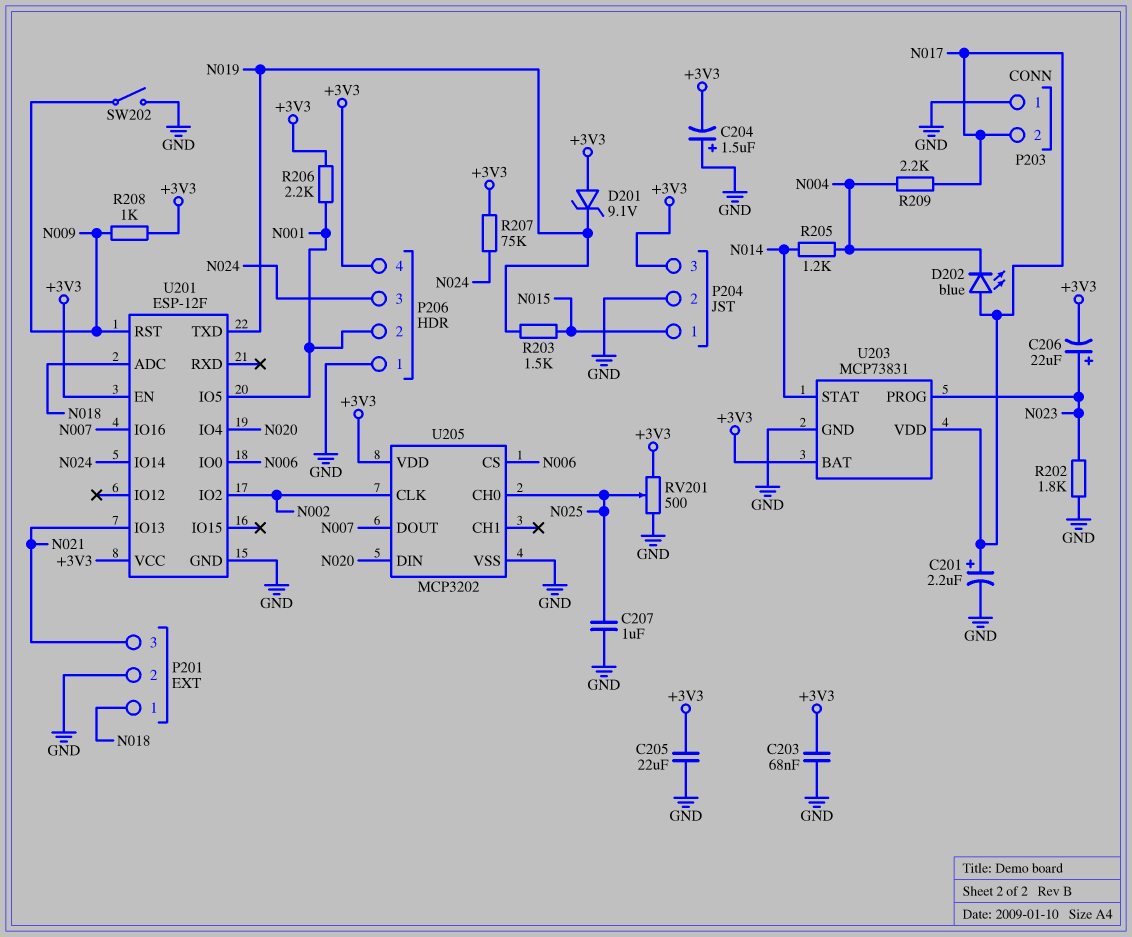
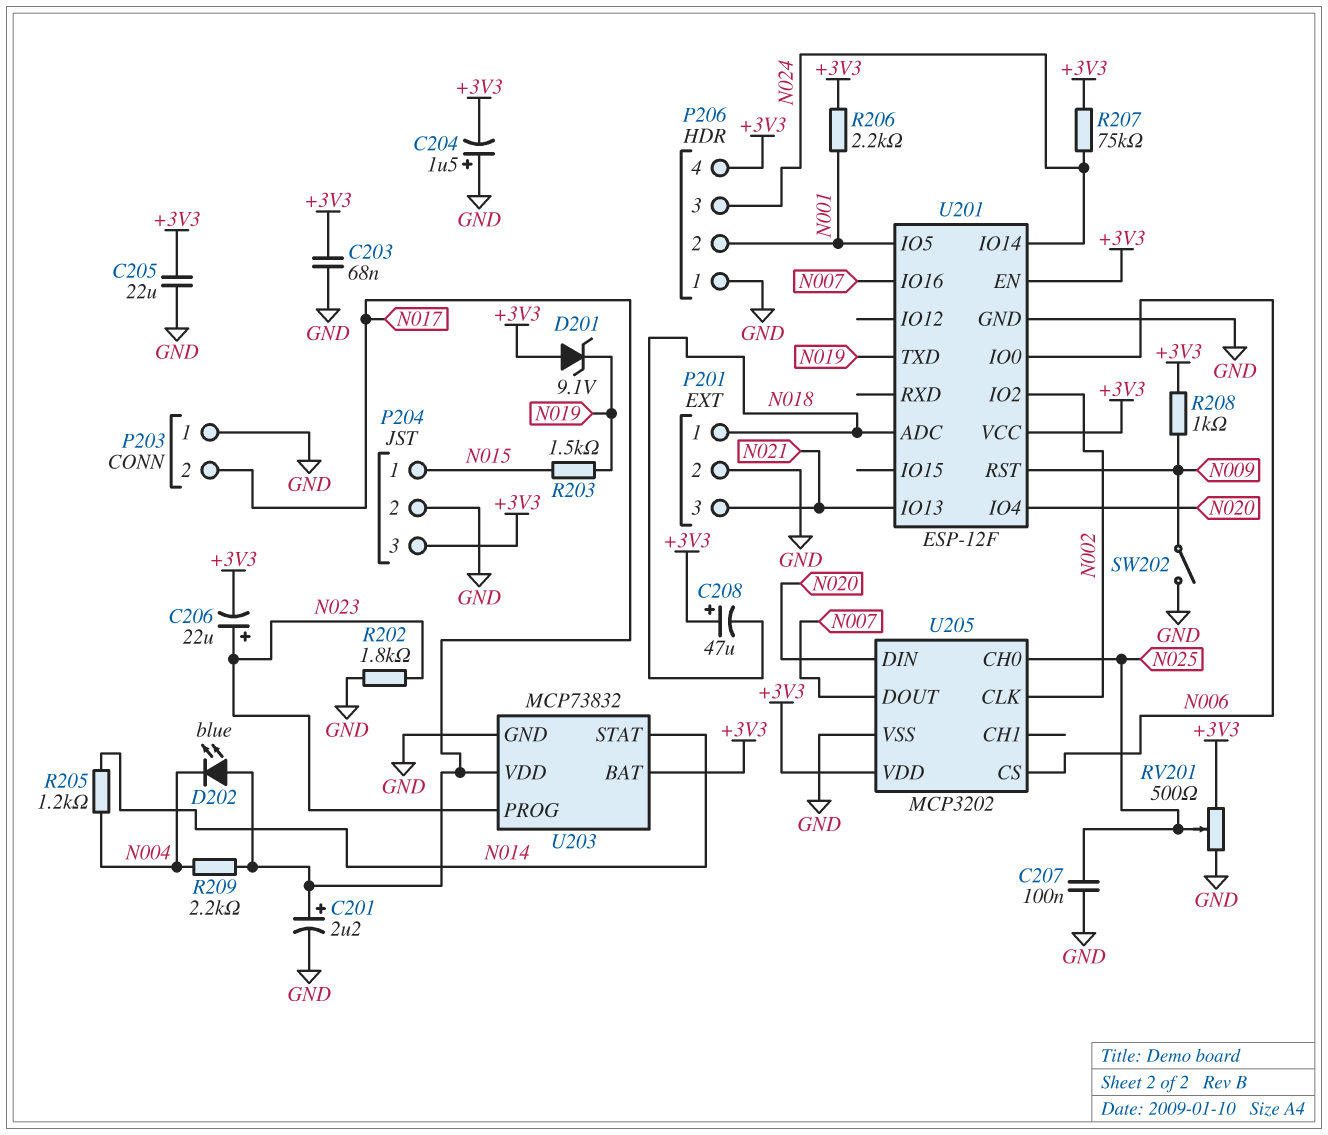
C207: 1uF (GND, N025) -> 100nF (GND, N025)
C208: none -> 47uF (plus +3V3, minus N018)
U203: MCP73831 -> MCP73832

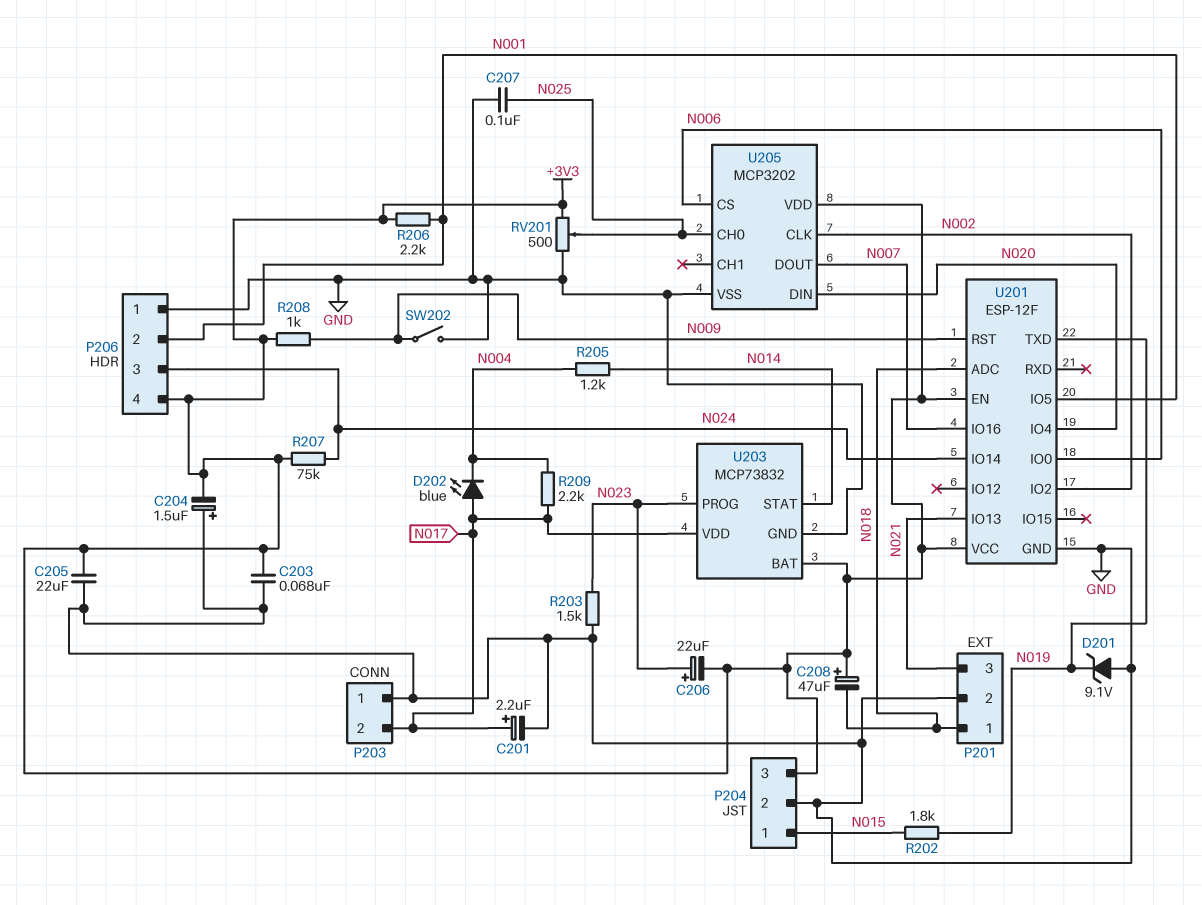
D201: zener 9.1V (A +3V3, K N019) -> zener 9.1V (A GND, K N019)
R202: 1.8k (GND, N023) -> 1.8k (N015, N019)
R203: 1.5k (N015, N019) -> 1.5k (GND, N023)

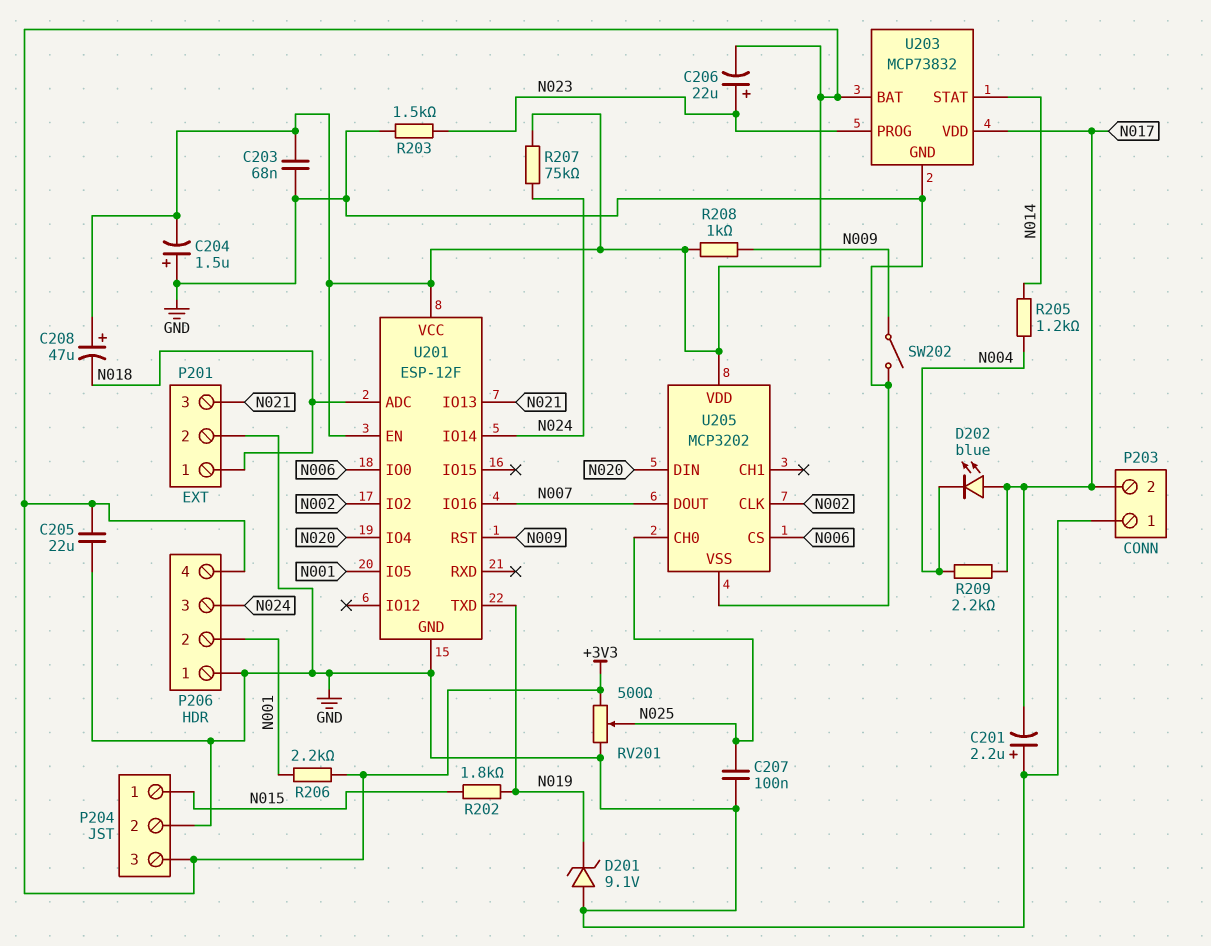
C201: 2.2uF (plus N017, minus GND) -> 2.2uF (plus GND, minus N017)

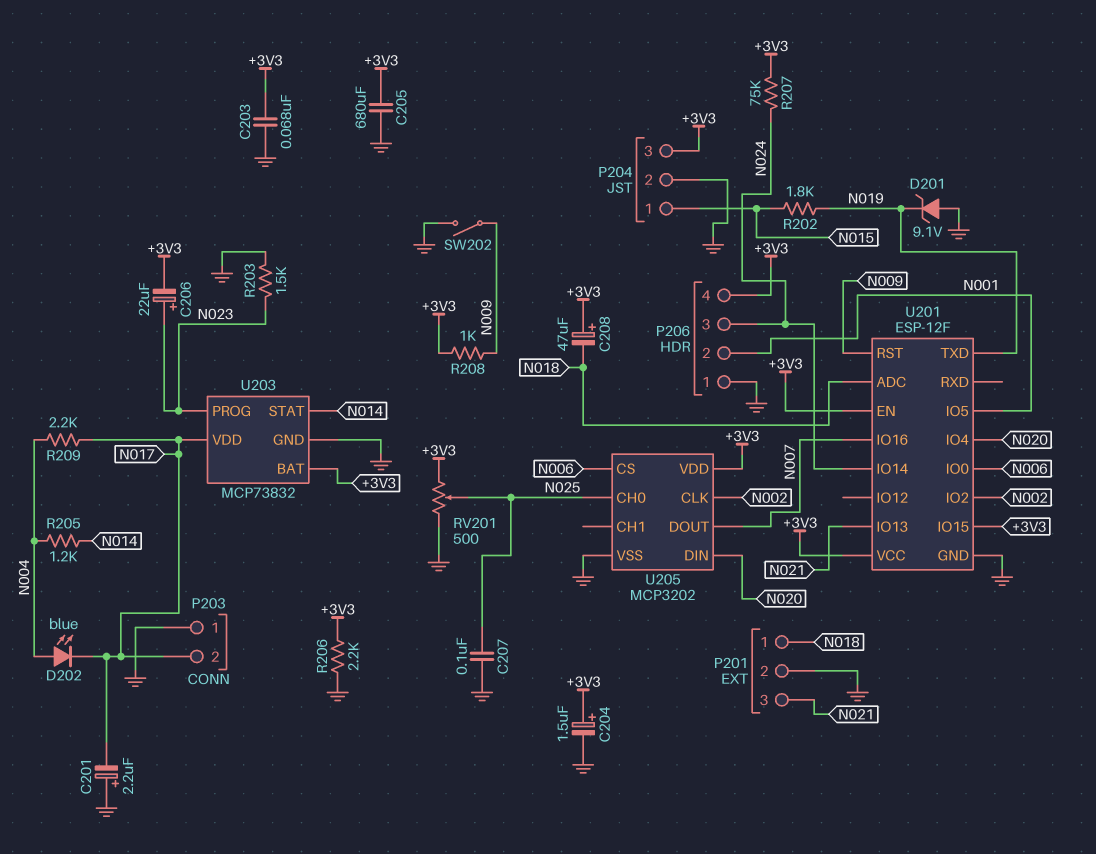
C204: 1.5uF (plus GND, minus +3V3) -> 1.5uF (plus +3V3, minus GND)
C205: 22uF (+3V3, GND) -> 680uF (+3V3, GND)
D202: LED blue (A N017, K N004) -> LED blue (A N004, K N017)
R206: 2.2k (+3V3, N001) -> 2.2k (+3V3, GND)
U201 pin IO15: none -> +3V3

